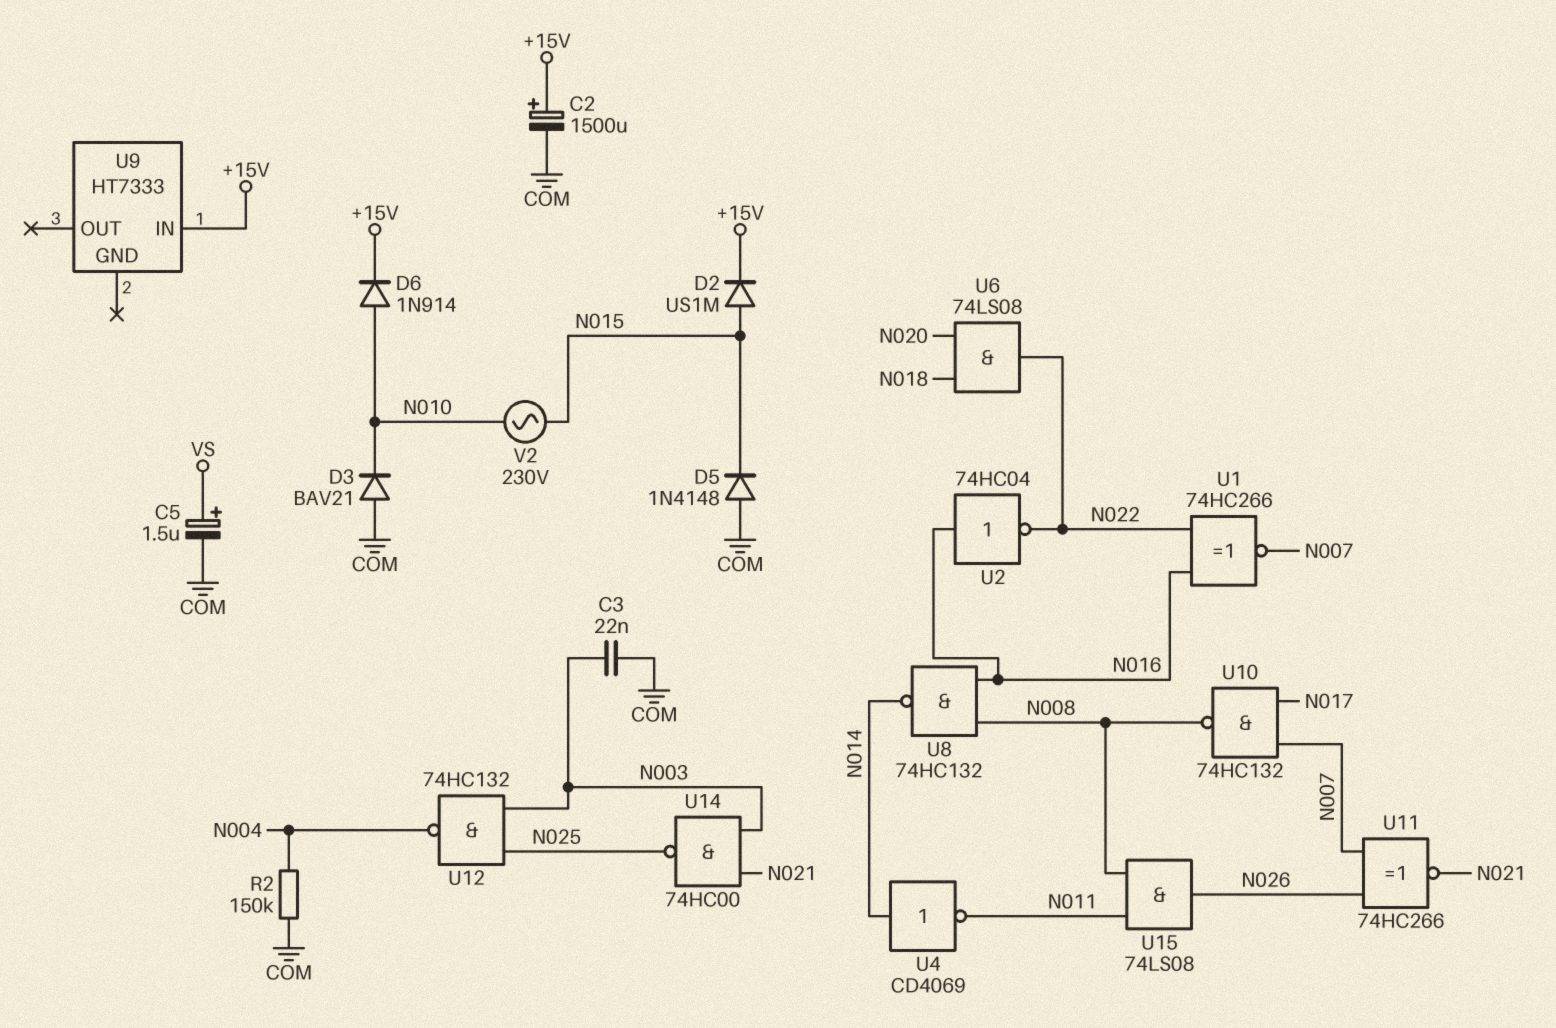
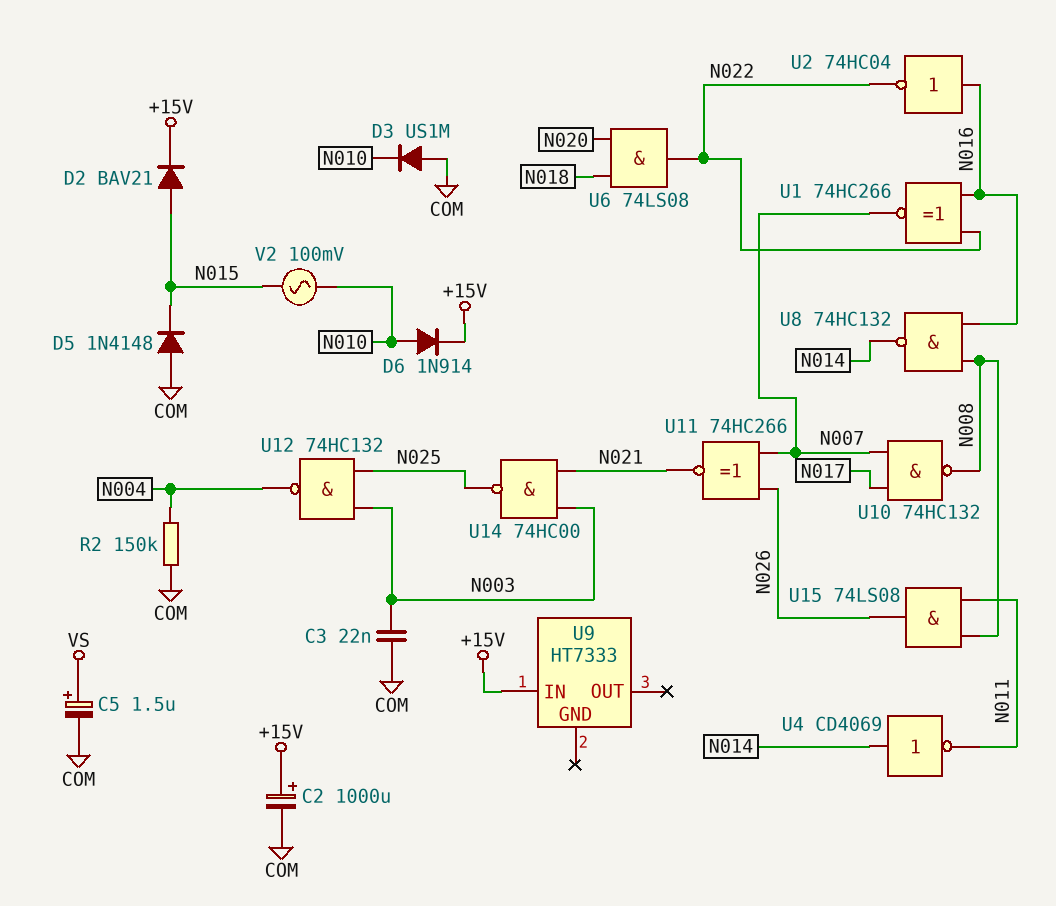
C2: 1500uF (plus +15V, minus COM) -> 1000uF (plus +15V, minus COM)
D2: diode US1M (A N015, K +15V) -> diode BAV21 (A N015, K +15V)
D3: diode BAV21 (A COM, K N010) -> diode US1M (A COM, K N010)
V2: AC 230V (N010, N015) -> AC 100mV (N010, N015)

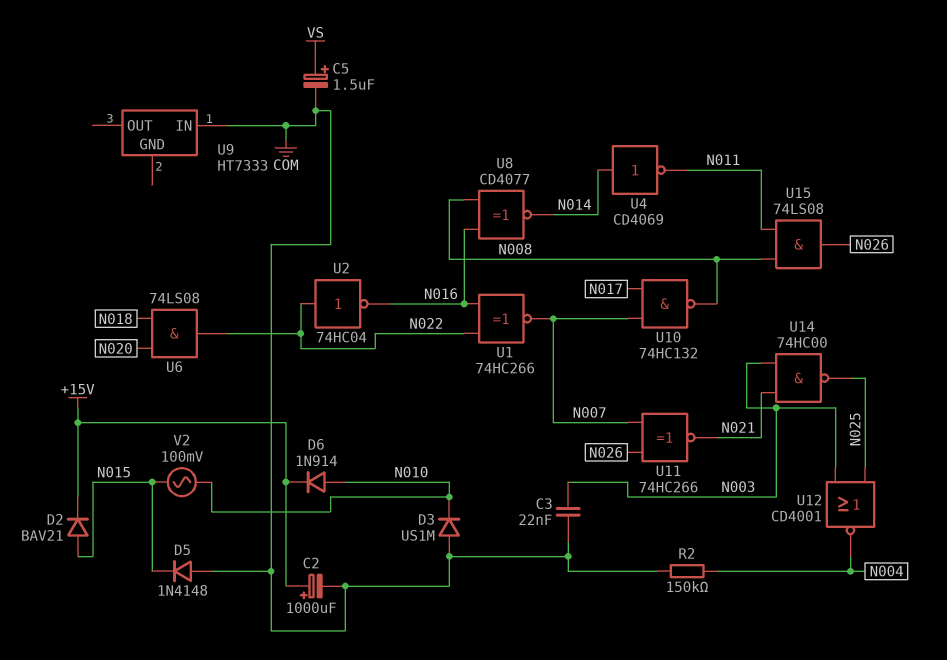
U2: NOT 74HC04 (in N016, out N022) -> NOT 74HC04 (in N022, out N016)
U8: NAND 74HC132 (in N008, in N016, out N014) -> XNOR CD4077 (in N008, in N016, out N014)
U9 pin IN: +15V -> COM
U12: NAND 74HC132 (in N003, in N025, out N004) -> NOR CD4001 (in N003, in N025, out N004)

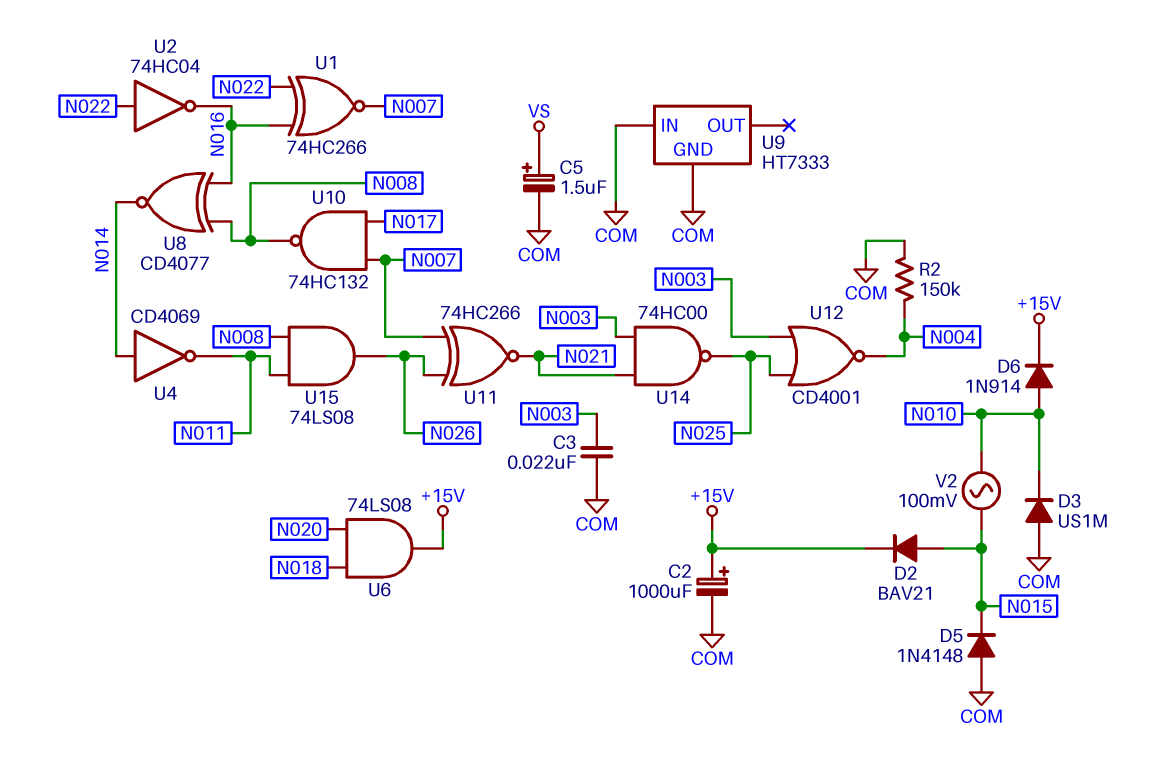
U6: AND 74LS08 (in N018, in N020, out N022) -> AND 74LS08 (in N018, in N020, out +15V)
U9 pin GND: none -> COM

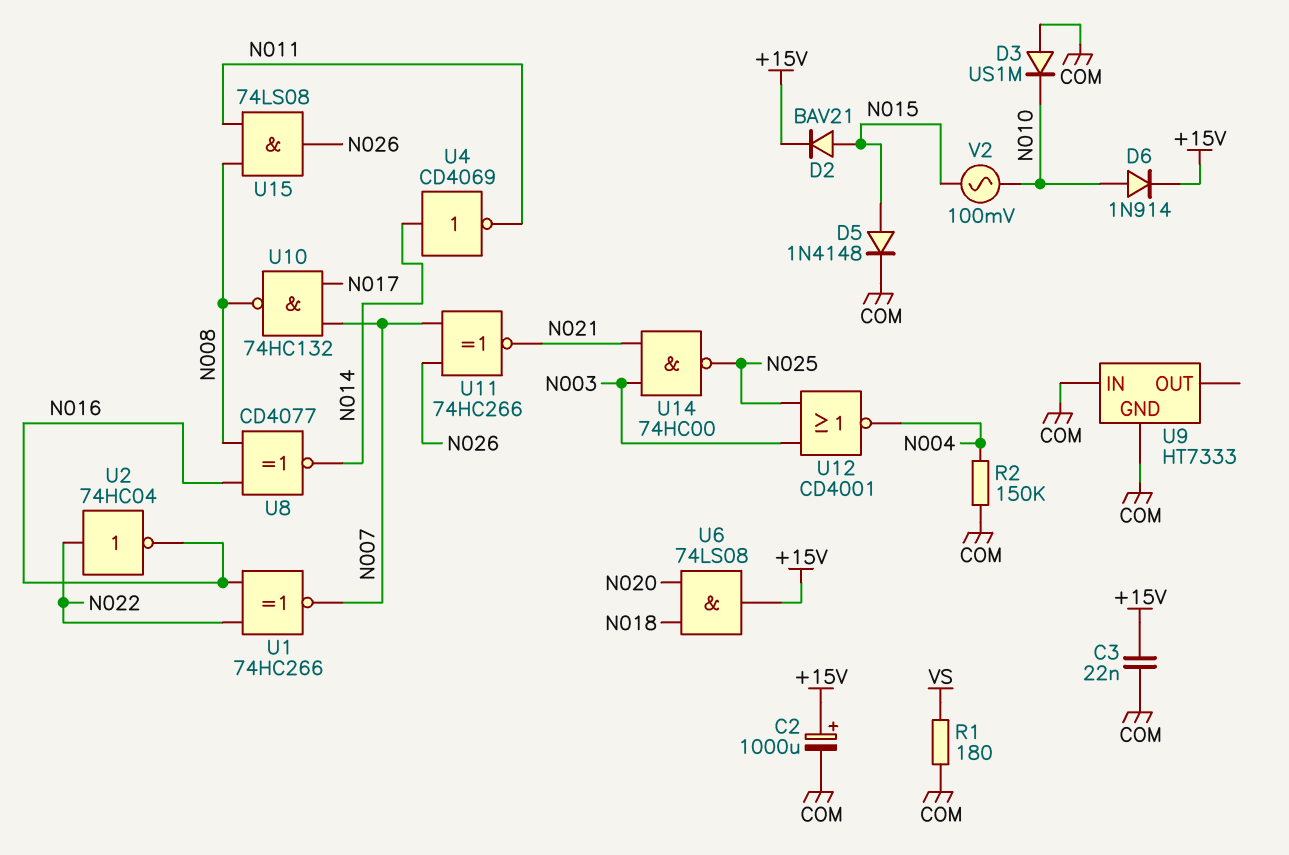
C3: 22nF (COM, N003) -> 22nF (+15V, COM)
C5: 1.5uF (plus VS, minus COM) -> none
D5: diode 1N4148 (A COM, K N015) -> diode 1N4148 (A N015, K COM)
R1: none -> 180 (COM, VS)

